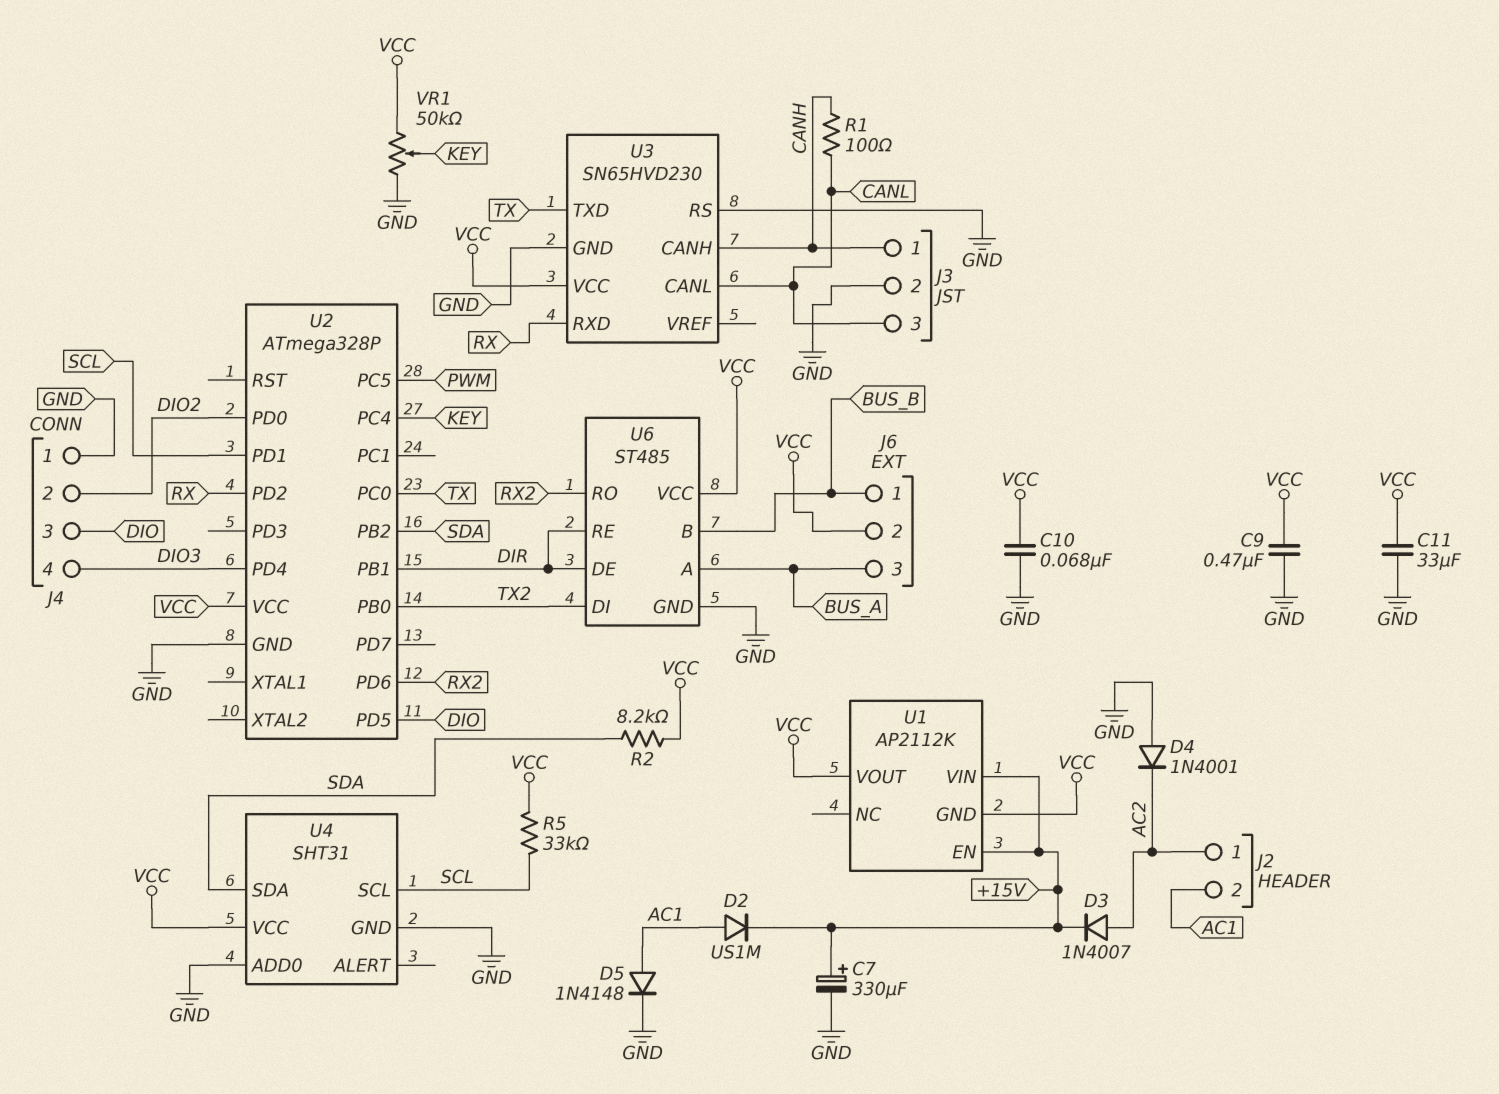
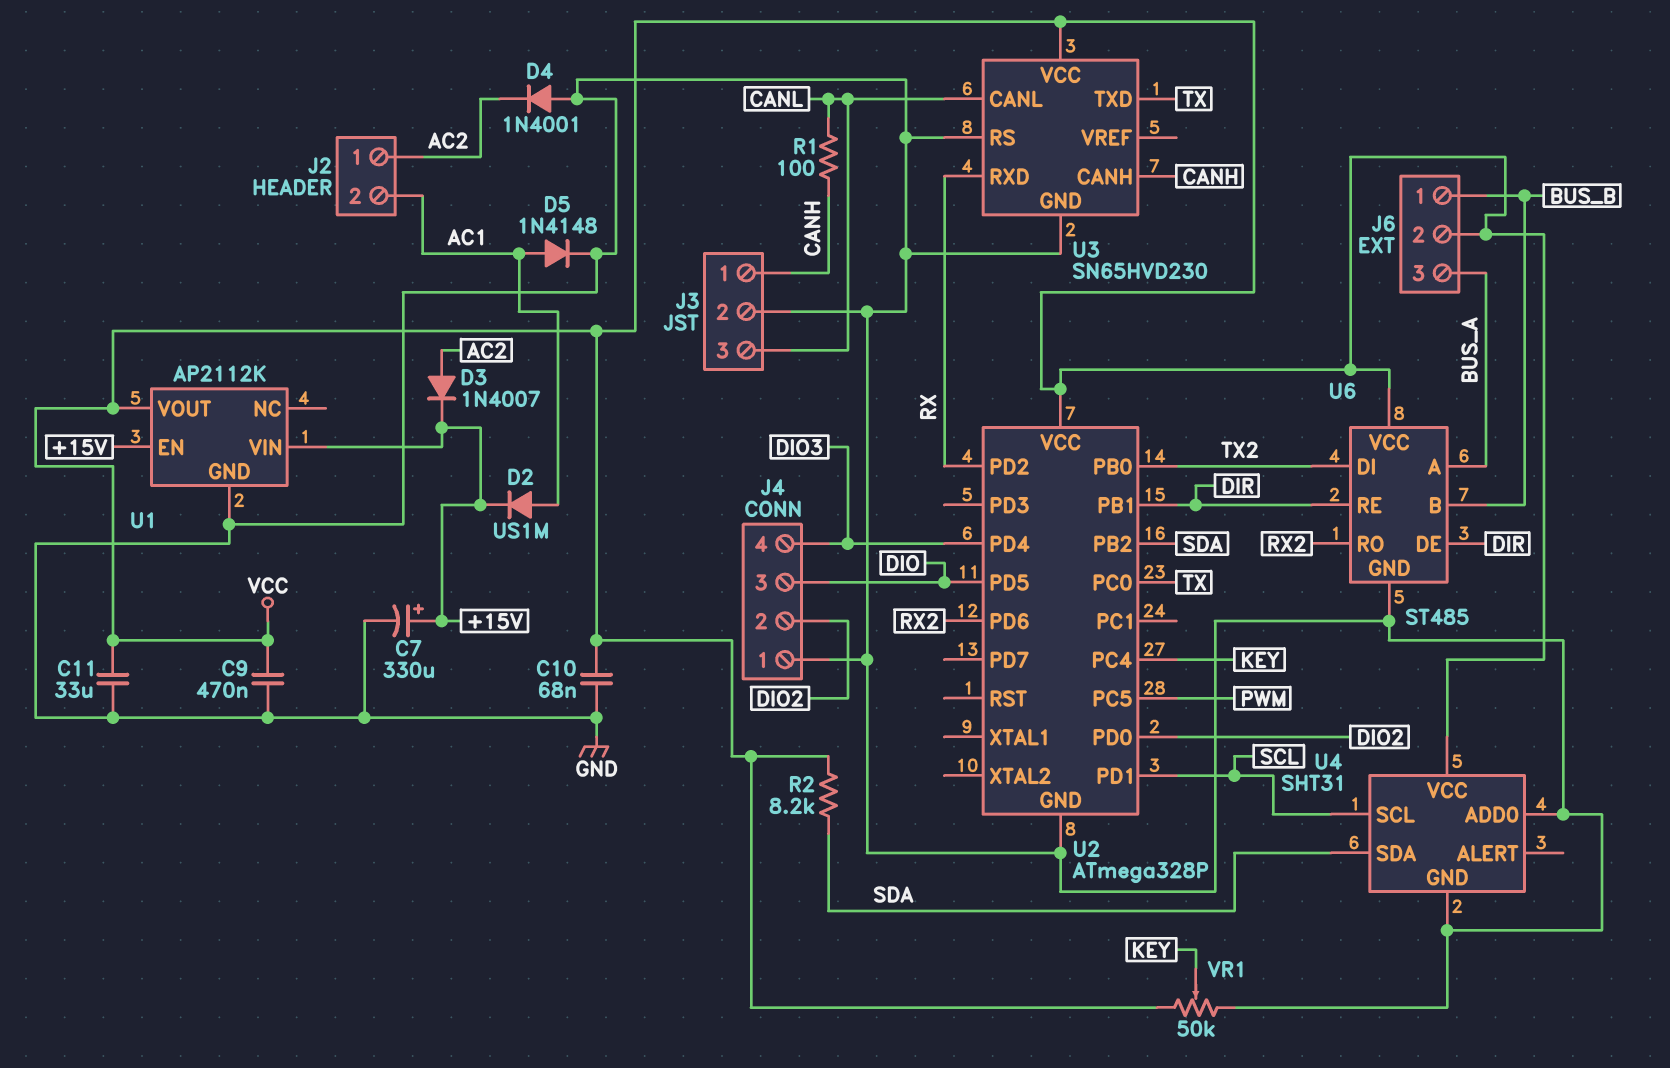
R5: 33k (SCL, VCC) -> none
U1 pin GND: VCC -> GND

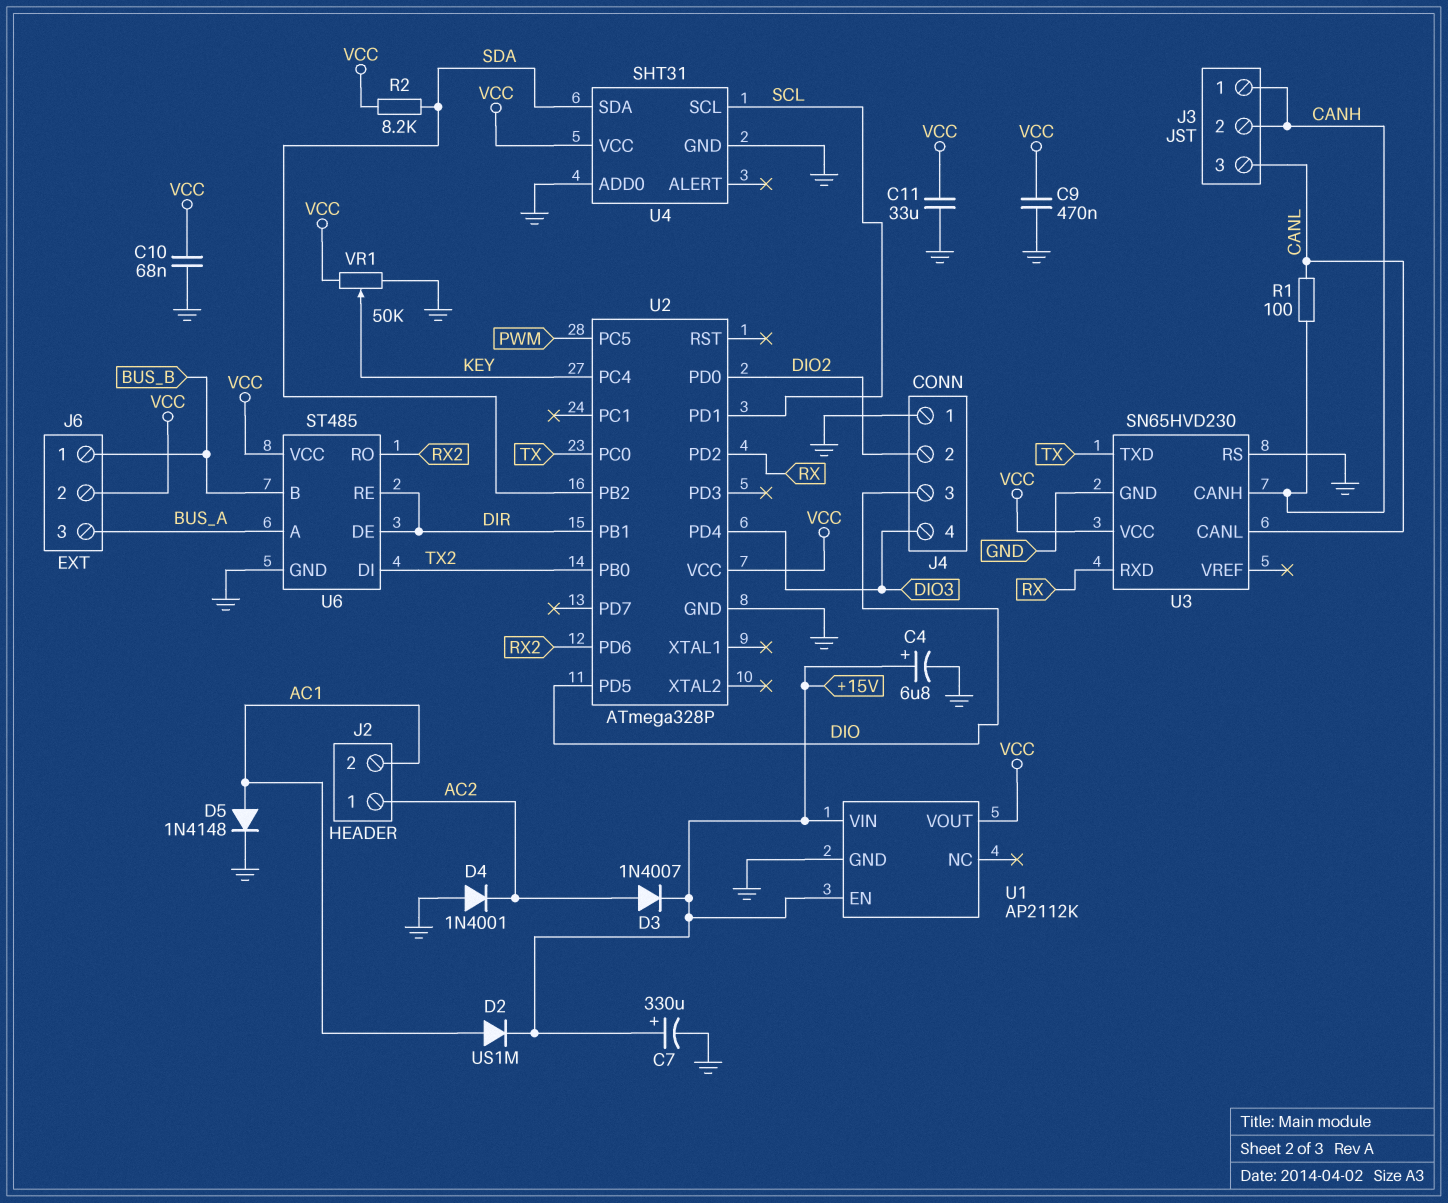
C4: none -> 6.8uF (plus +15V, minus GND)
J3 pin 2: GND -> CANH

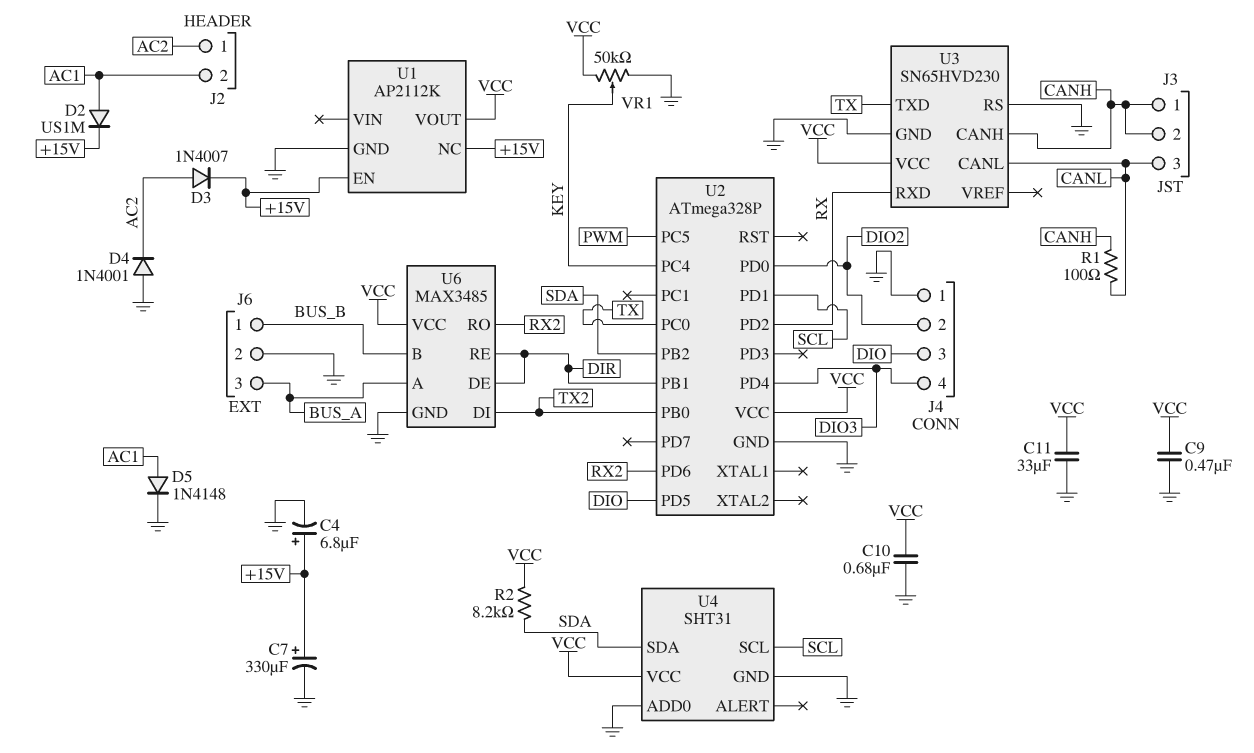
C10: 68nF (GND, VCC) -> 680nF (GND, VCC)
J6 pin 2: VCC -> GND
U1 pin NC: none -> +15V
U1 pin VIN: +15V -> none
U6: ST485 -> MAX3485

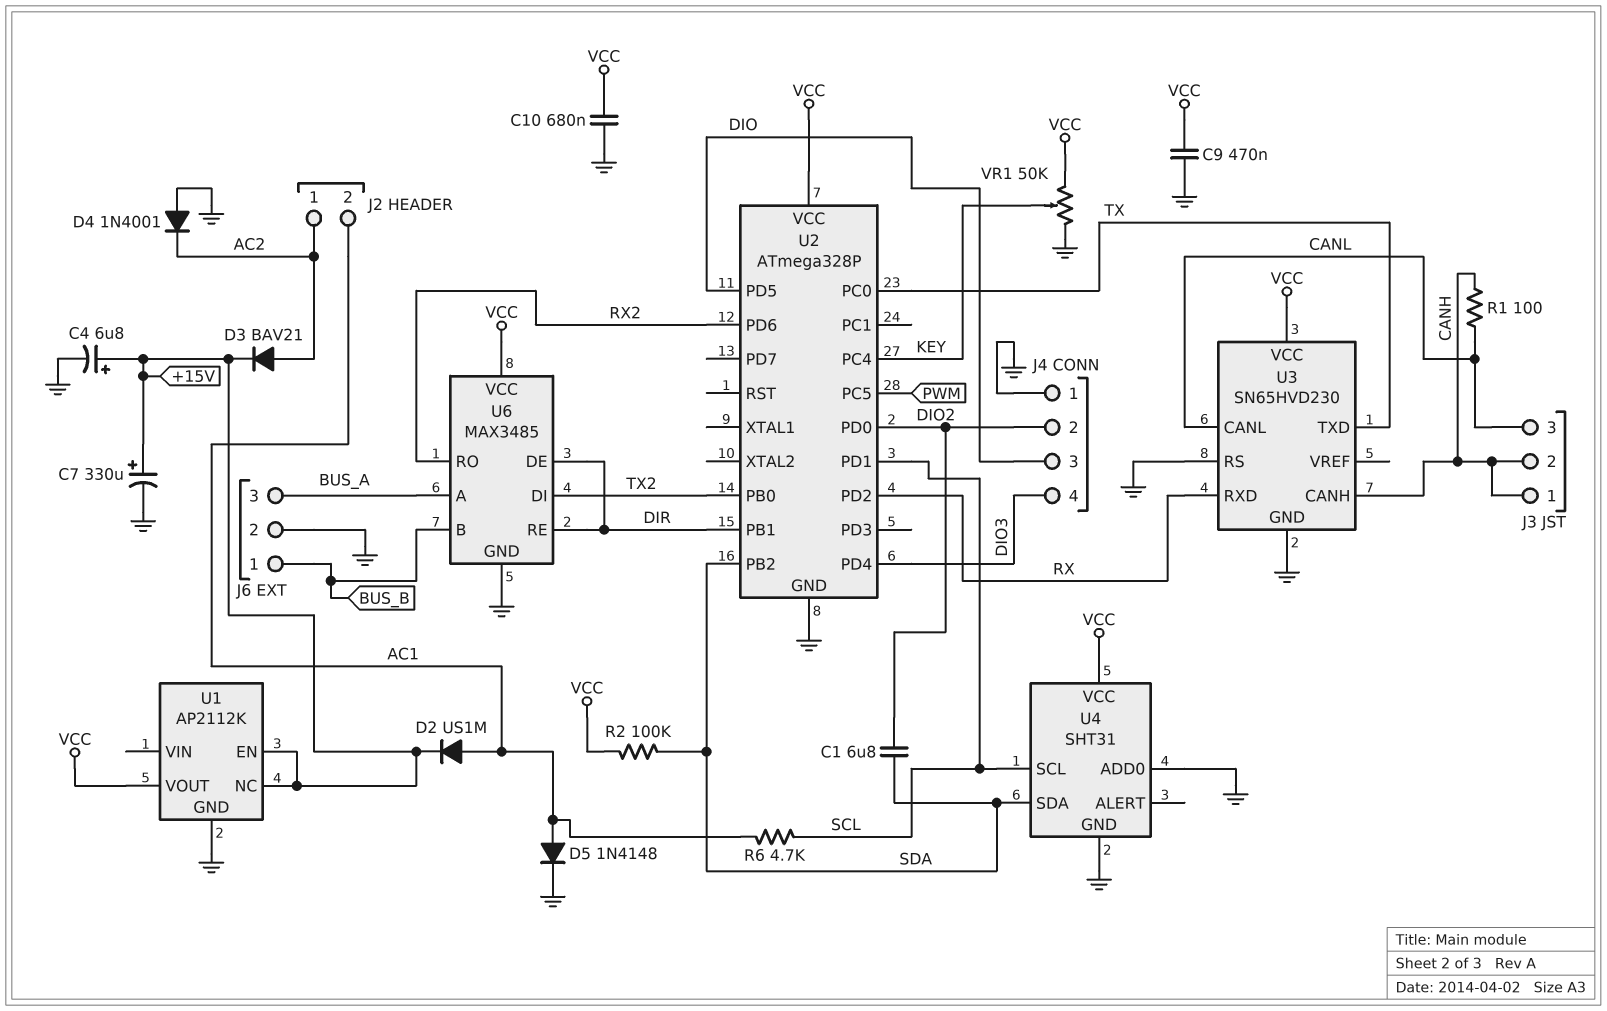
C1: none -> 6.8uF (DIO2, SDA)
C11: 33uF (GND, VCC) -> none
D3: diode 1N4007 (A AC2, K +15V) -> diode BAV21 (A AC2, K +15V)
R2: 8.2k (SDA, VCC) -> 100k (SDA, VCC)
R6: none -> 4.7k (AC1, SCL)

